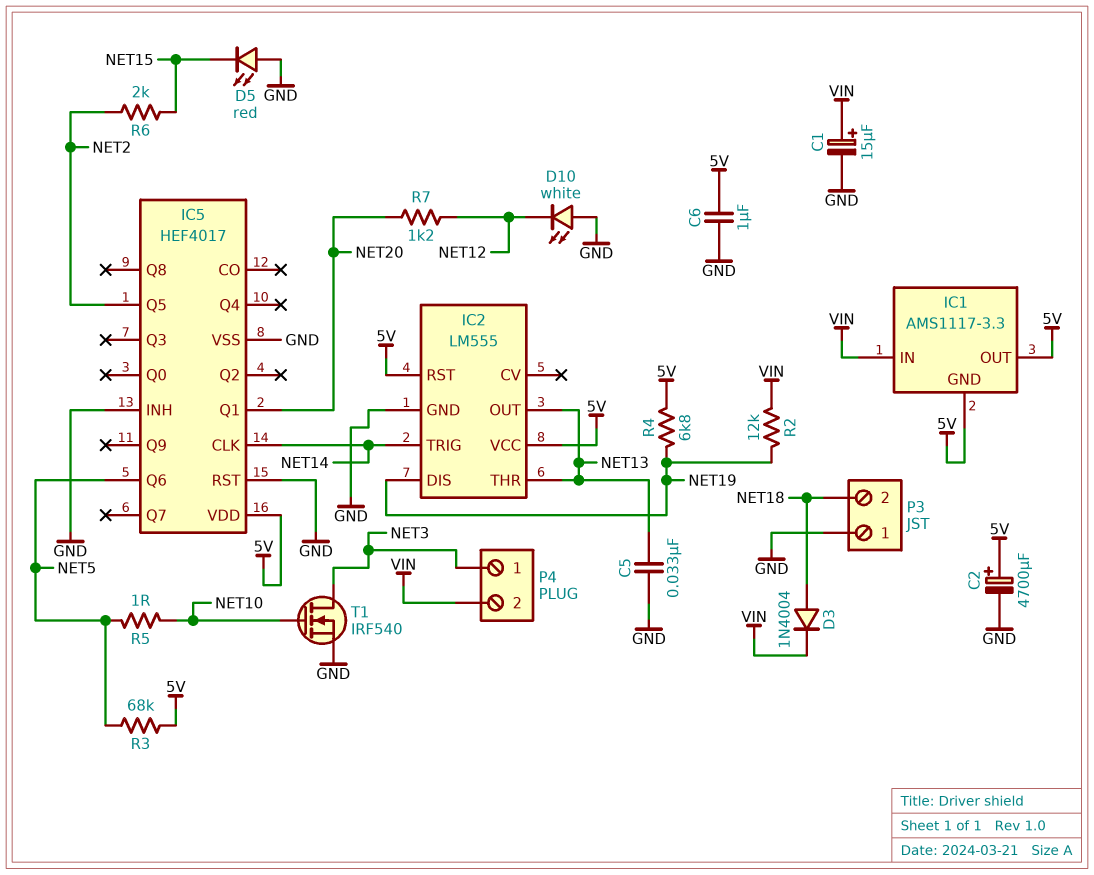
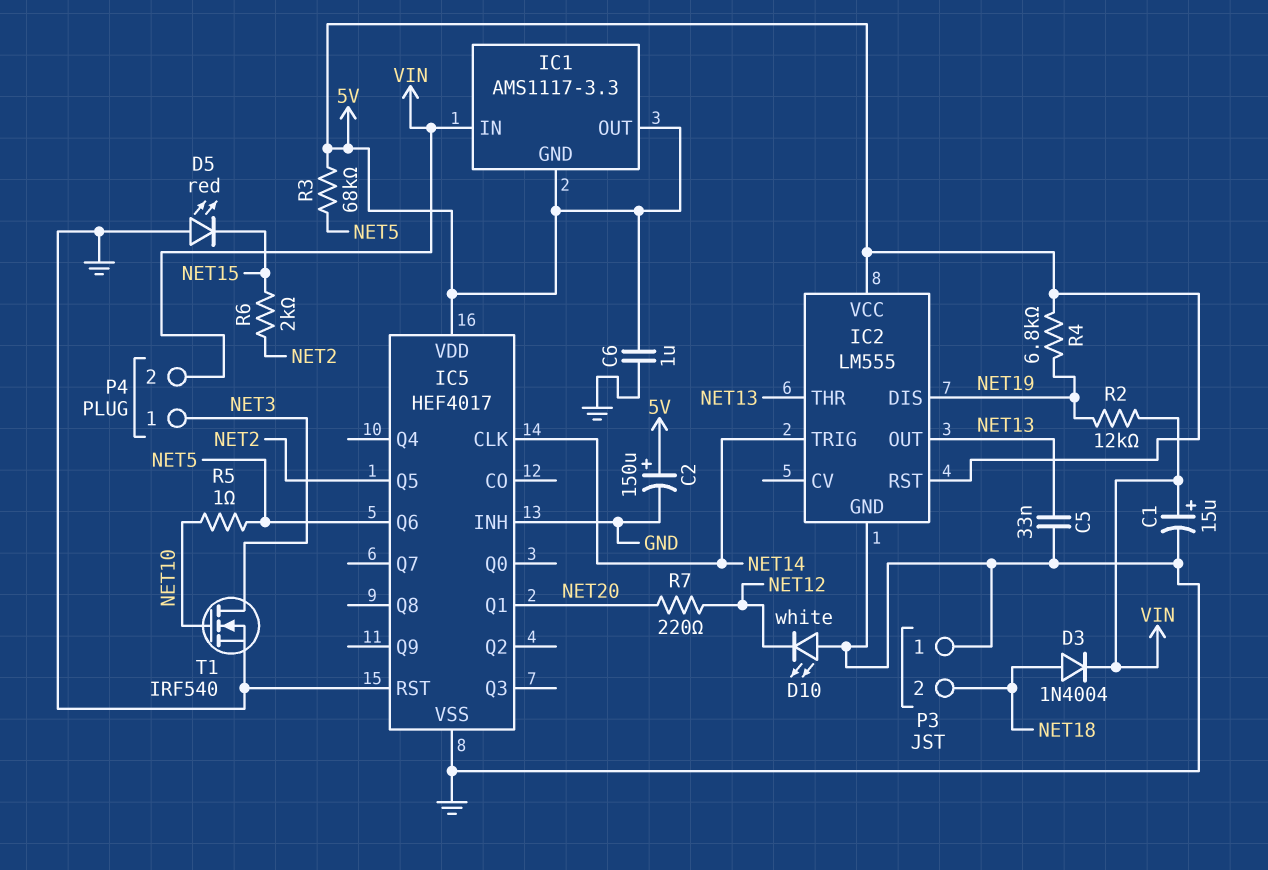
C2: 4700uF (plus 5V, minus GND) -> 150uF (plus 5V, minus GND)
R7: 1.2k (NET12, NET20) -> 220 (NET12, NET20)

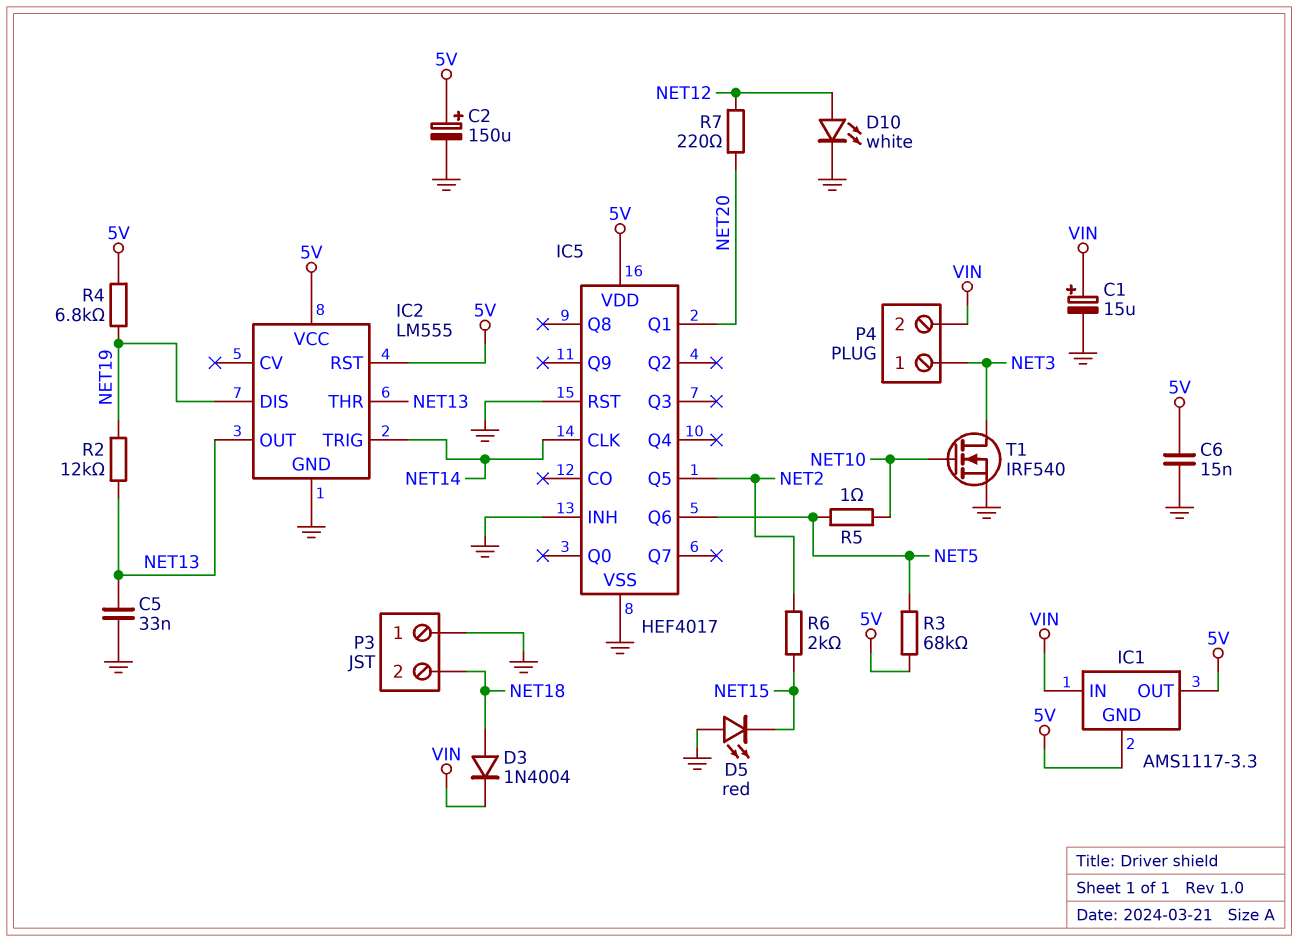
C6: 1uF (5V, GND) -> 15nF (5V, GND)
D10: LED white (A GND, K NET12) -> LED white (A NET12, K GND)
R2: 12k (NET19, VIN) -> 12k (NET13, NET19)

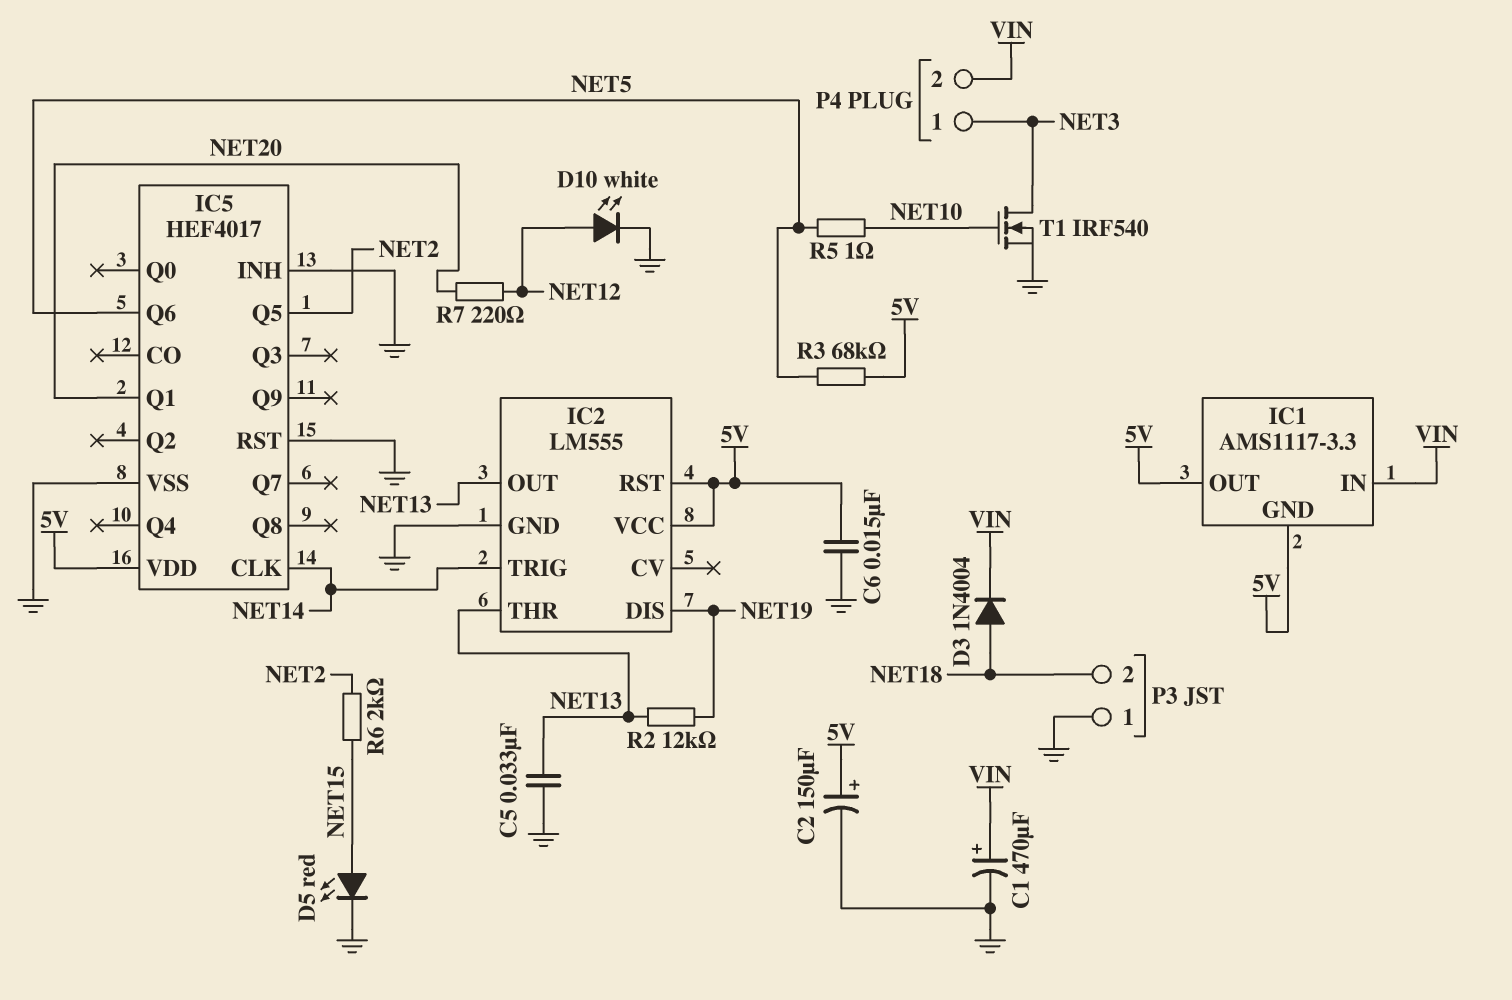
C1: 15uF (plus VIN, minus GND) -> 470uF (plus VIN, minus GND)
D5: LED red (A GND, K NET15) -> LED red (A NET15, K GND)
R4: 6.8k (5V, NET19) -> none

